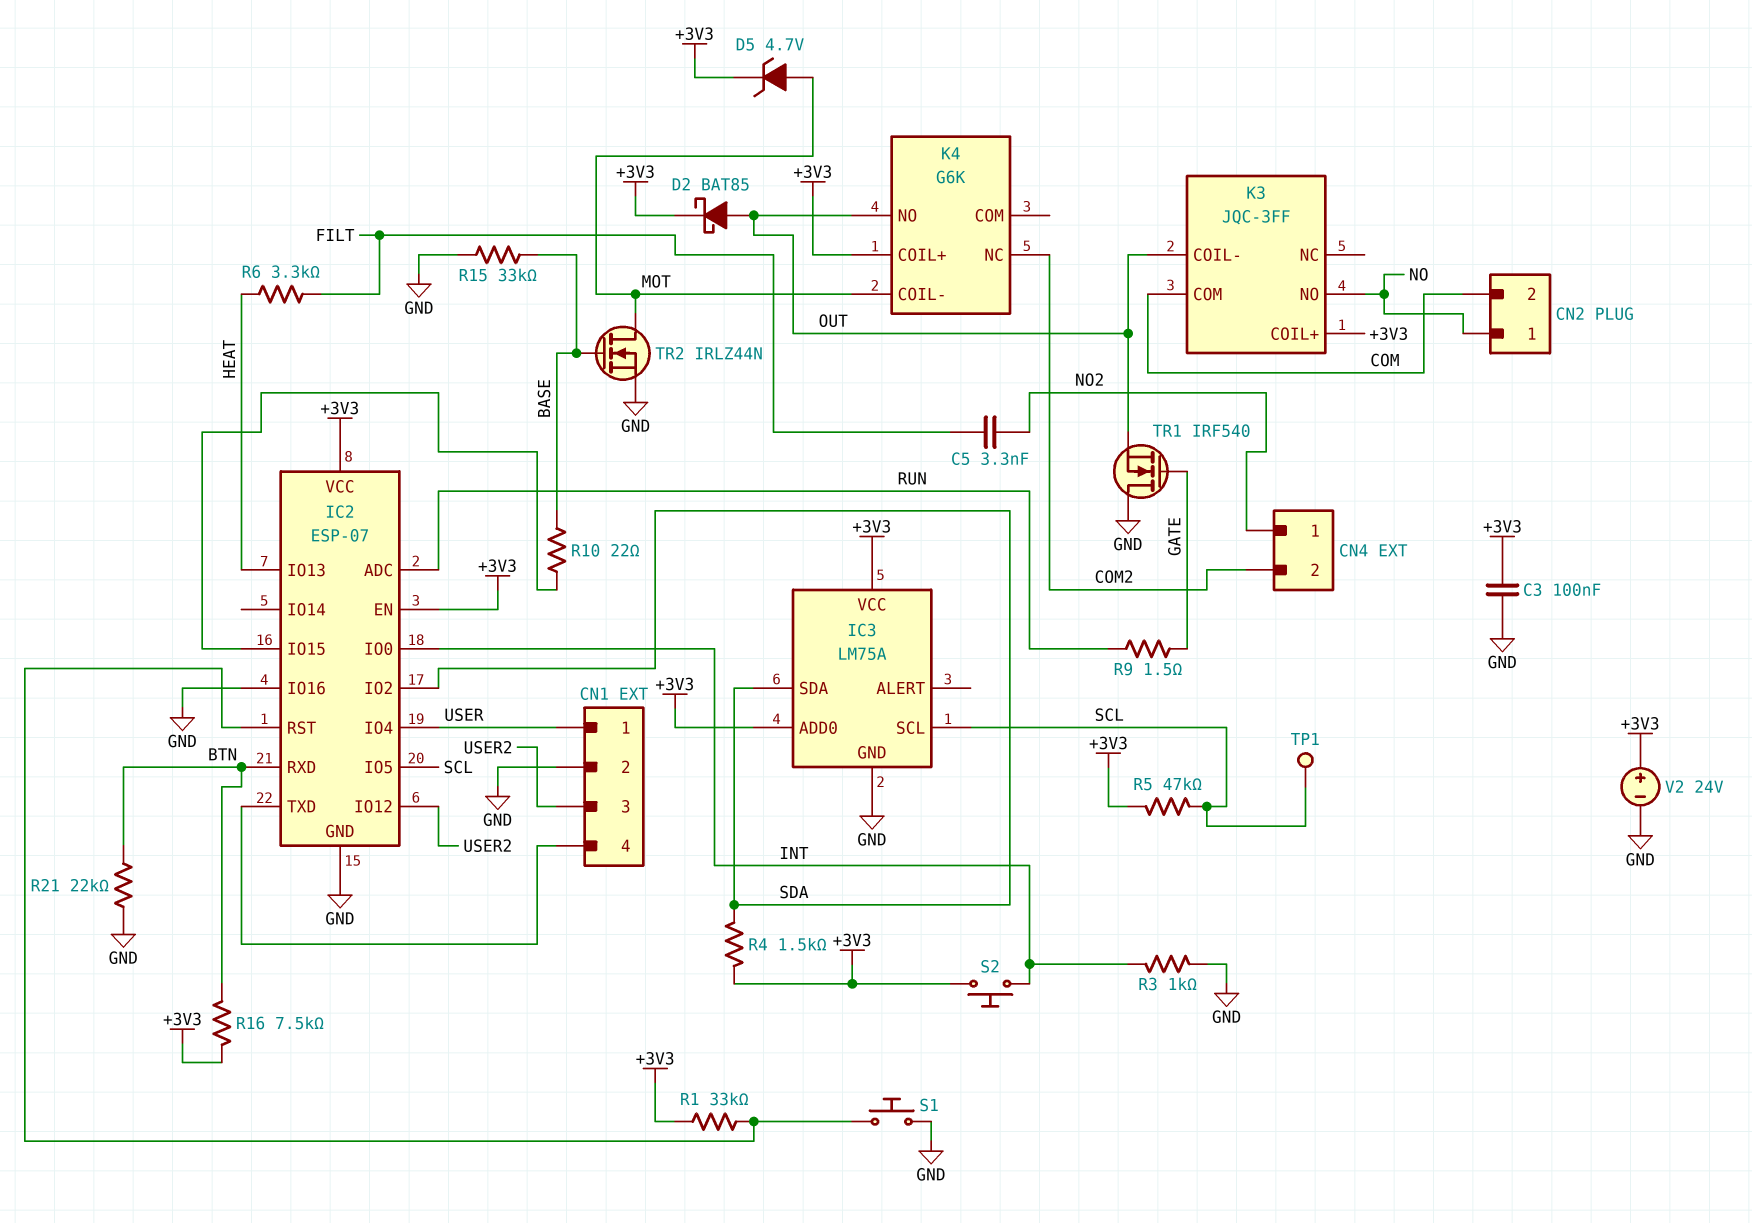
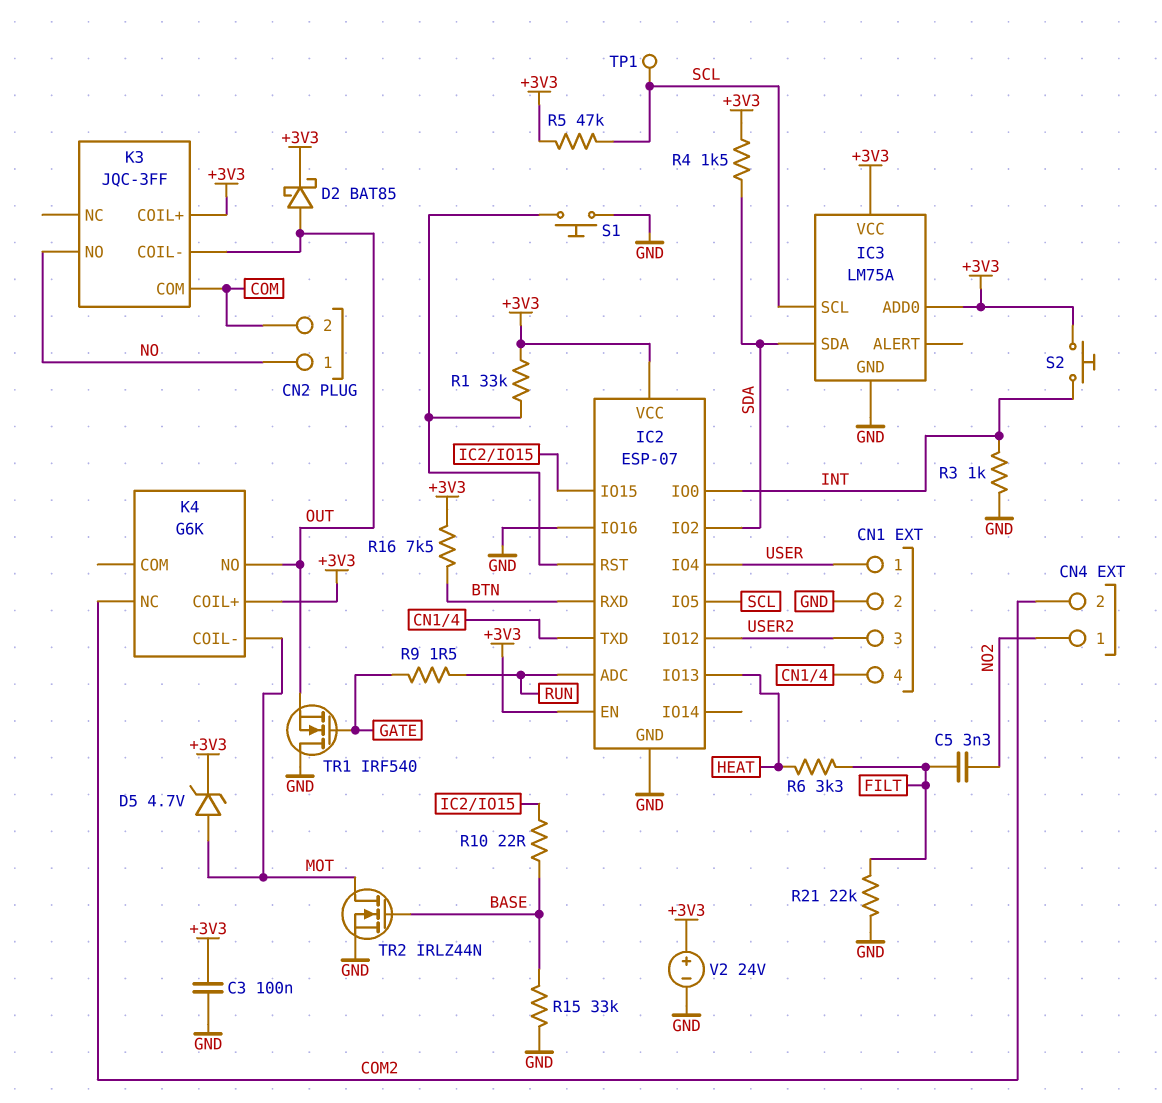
R21: 22k (BTN, GND) -> 22k (FILT, GND)

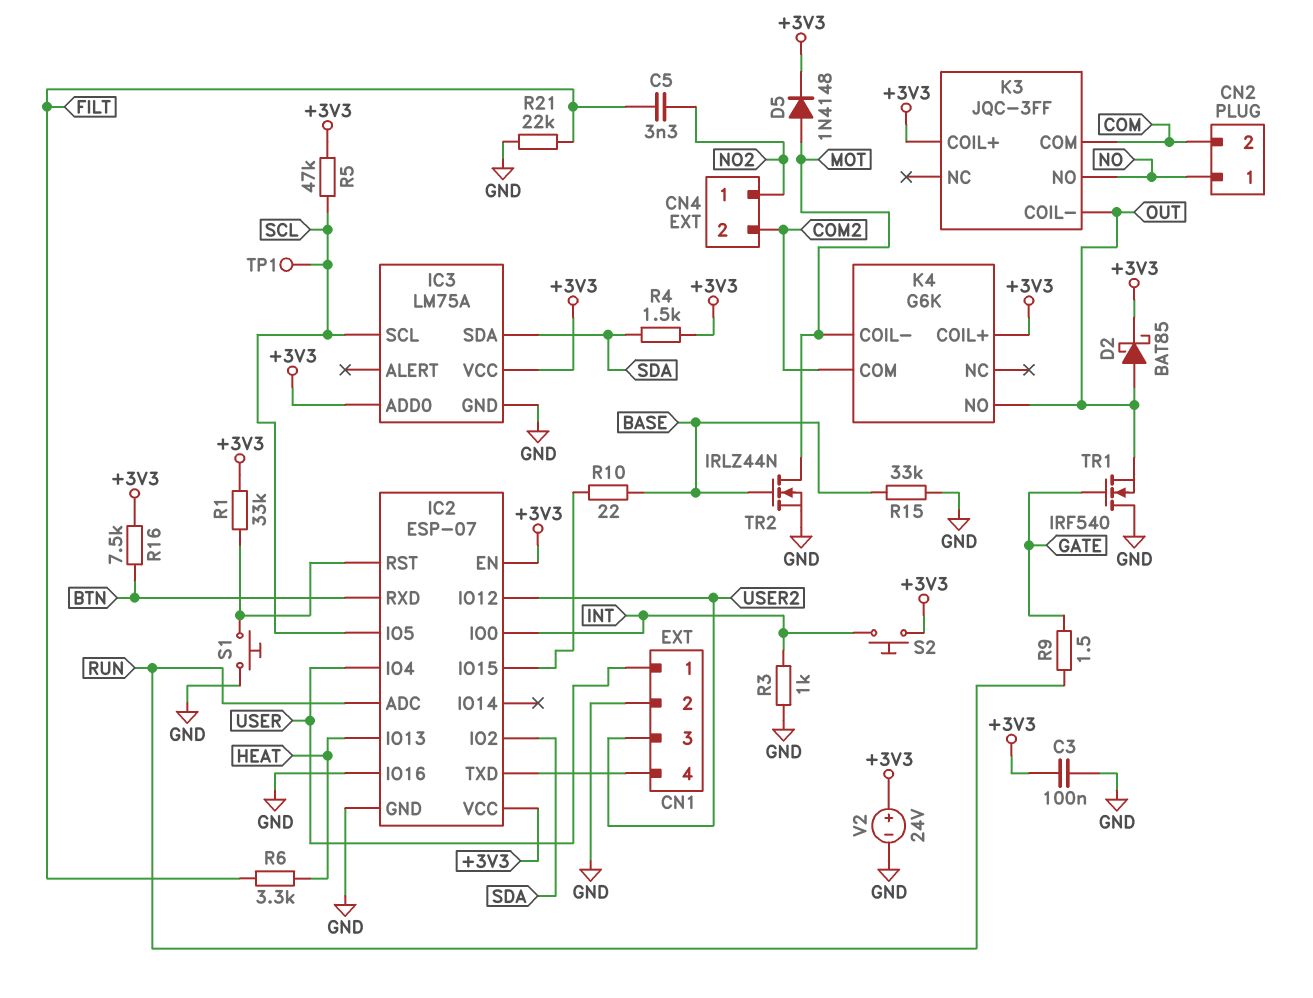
D5: zener 4.7V (A MOT, K +3V3) -> diode 1N4148 (A MOT, K +3V3)
K4 pin COM: none -> COM2
K4 pin NC: COM2 -> none

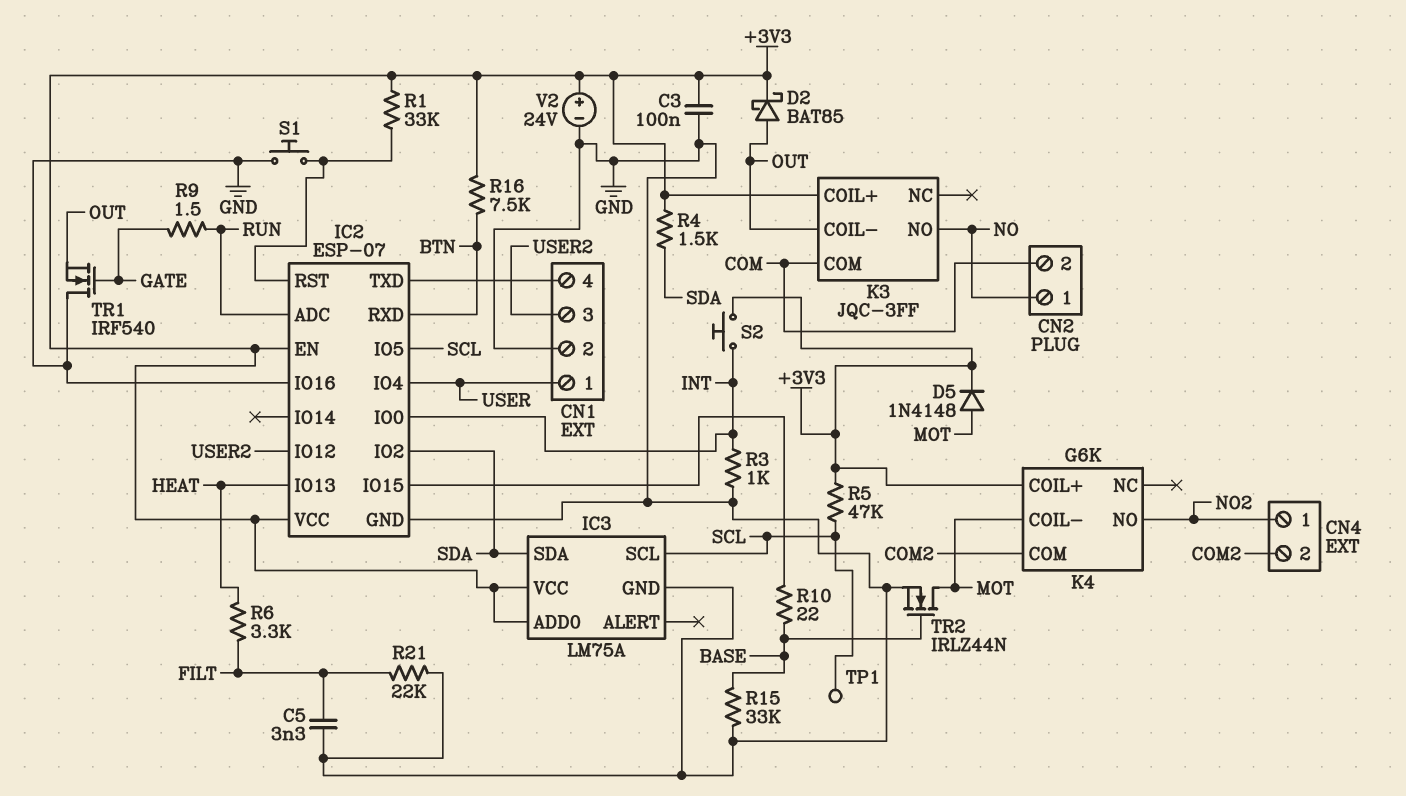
C5: 3.3nF (FILT, NO2) -> 3.3nF (FILT, GND)
K4 pin NO: OUT -> NO2

